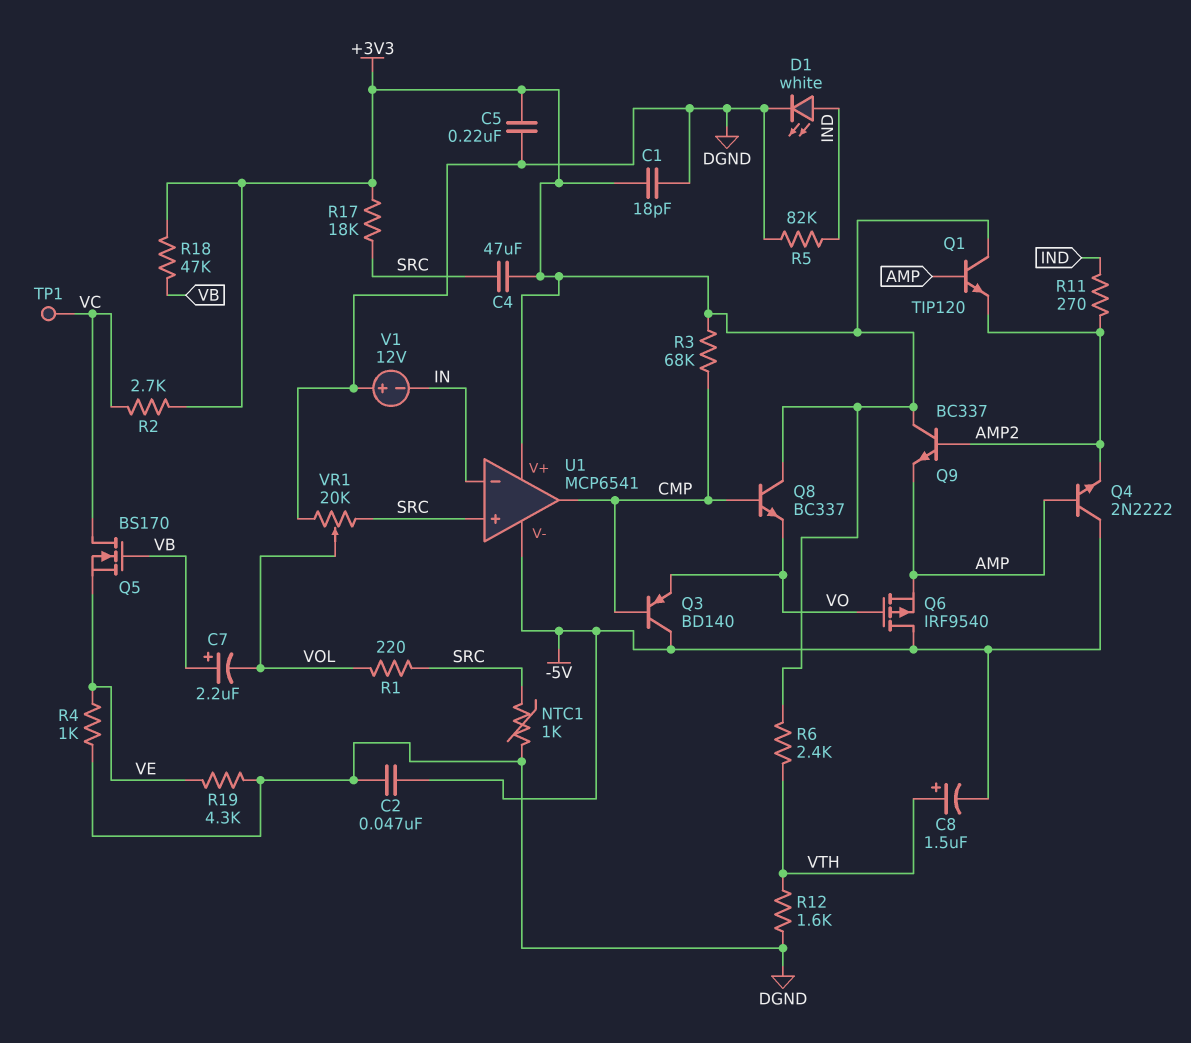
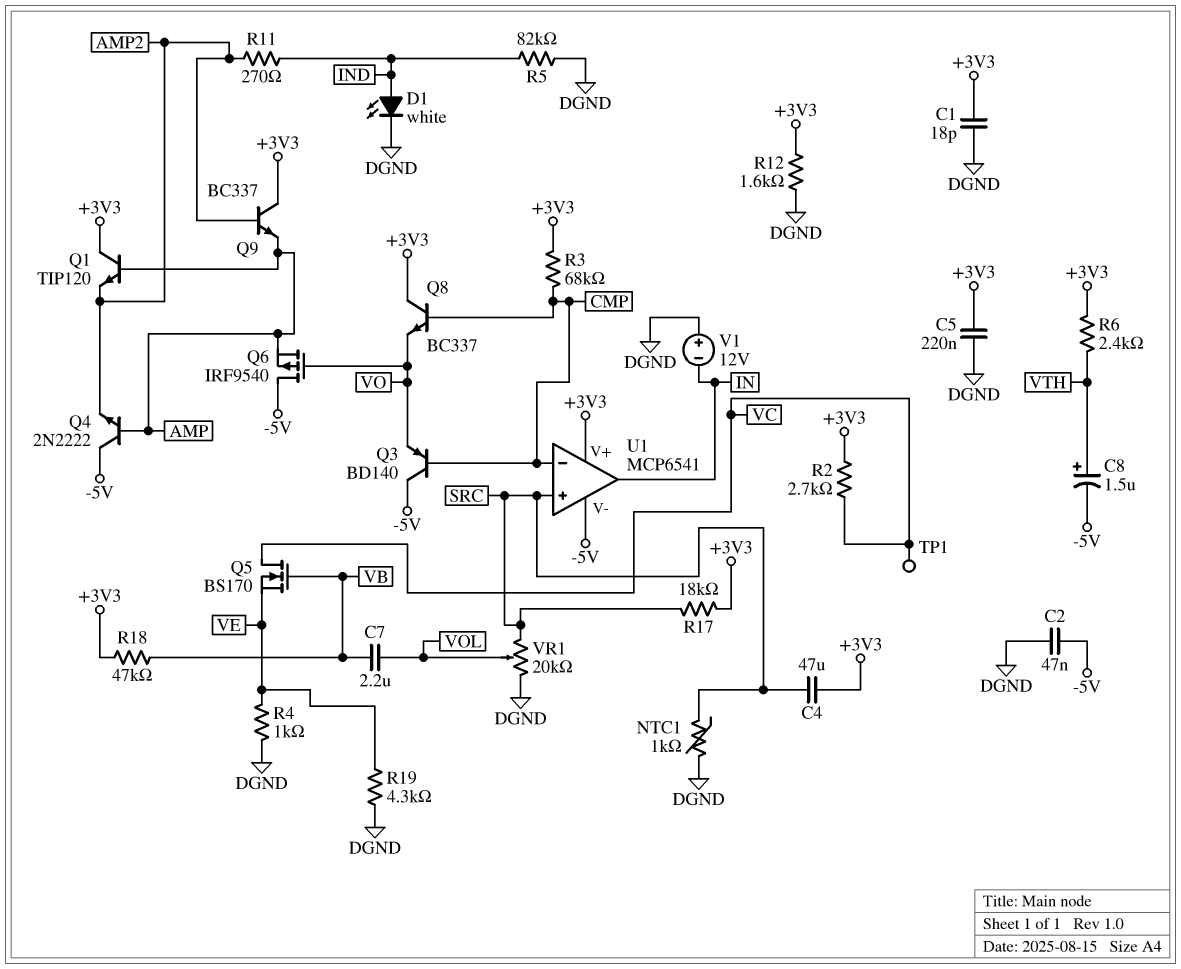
C7: 2.2uF (plus VB, minus VOL) -> 2.2uF (VB, VOL)
R1: 220 (SRC, VOL) -> none
R12: 1.6k (DGND, VTH) -> 1.6k (+3V3, DGND)
U1 pin in-: IN -> CMP
U1 pin out: CMP -> IN

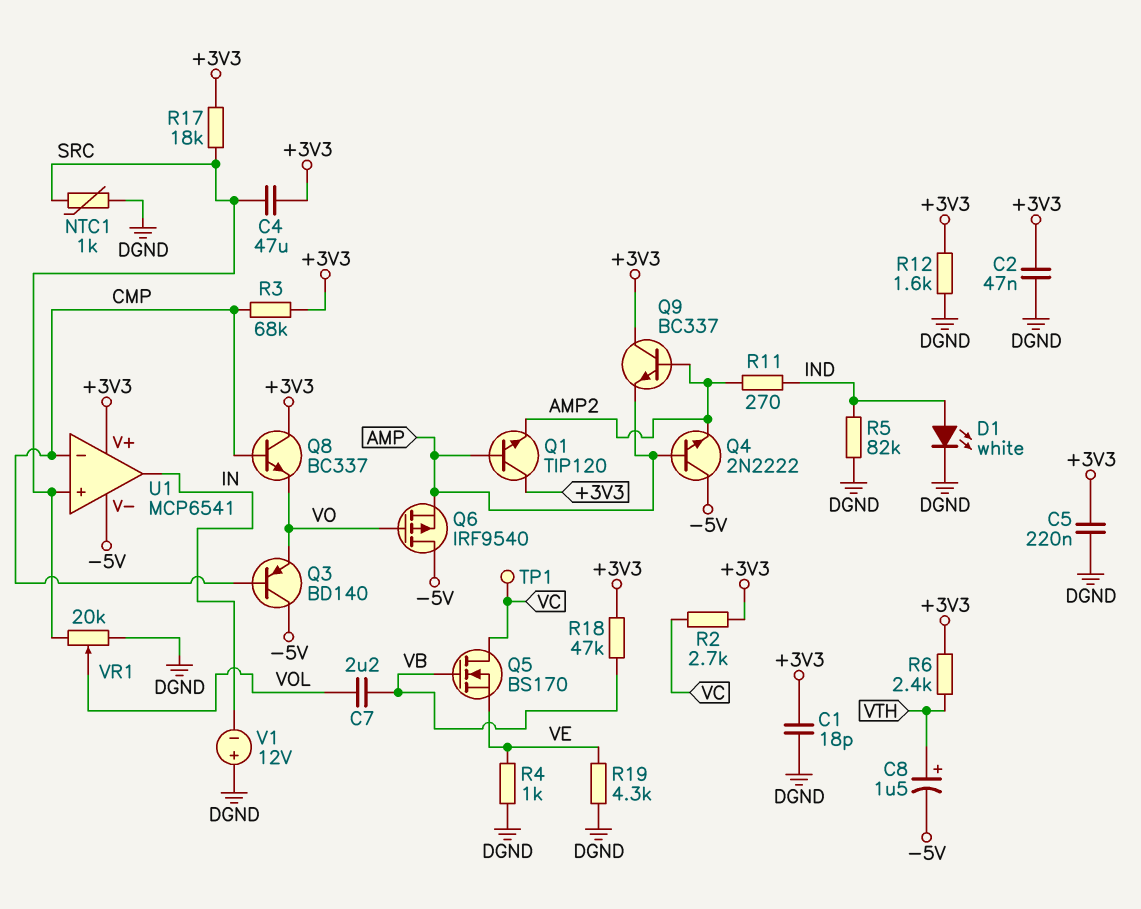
C2: 47nF (-5V, DGND) -> 47nF (+3V3, DGND)

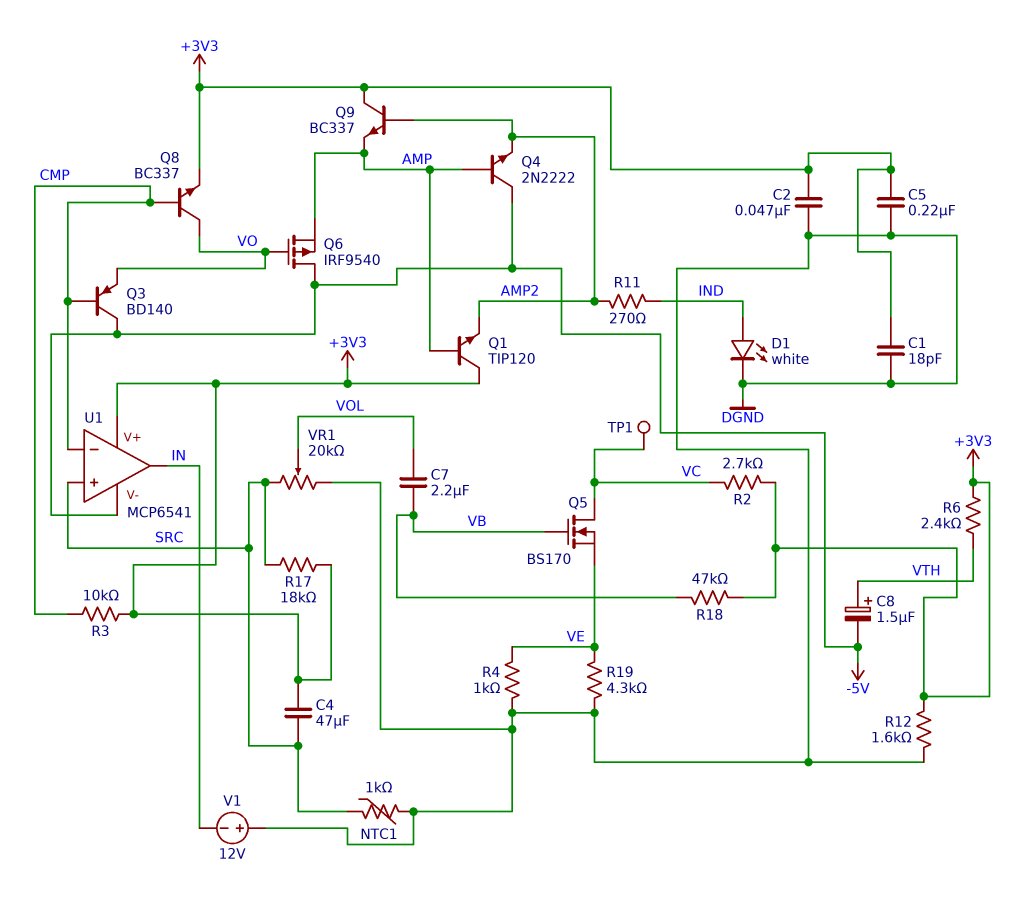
Q8: NPN BC337 (B CMP, C +3V3, E VO) -> NPN BC337 (B CMP, C VO, E +3V3)
R3: 68k (+3V3, CMP) -> 10k (+3V3, CMP)
R5: 82k (DGND, IND) -> none

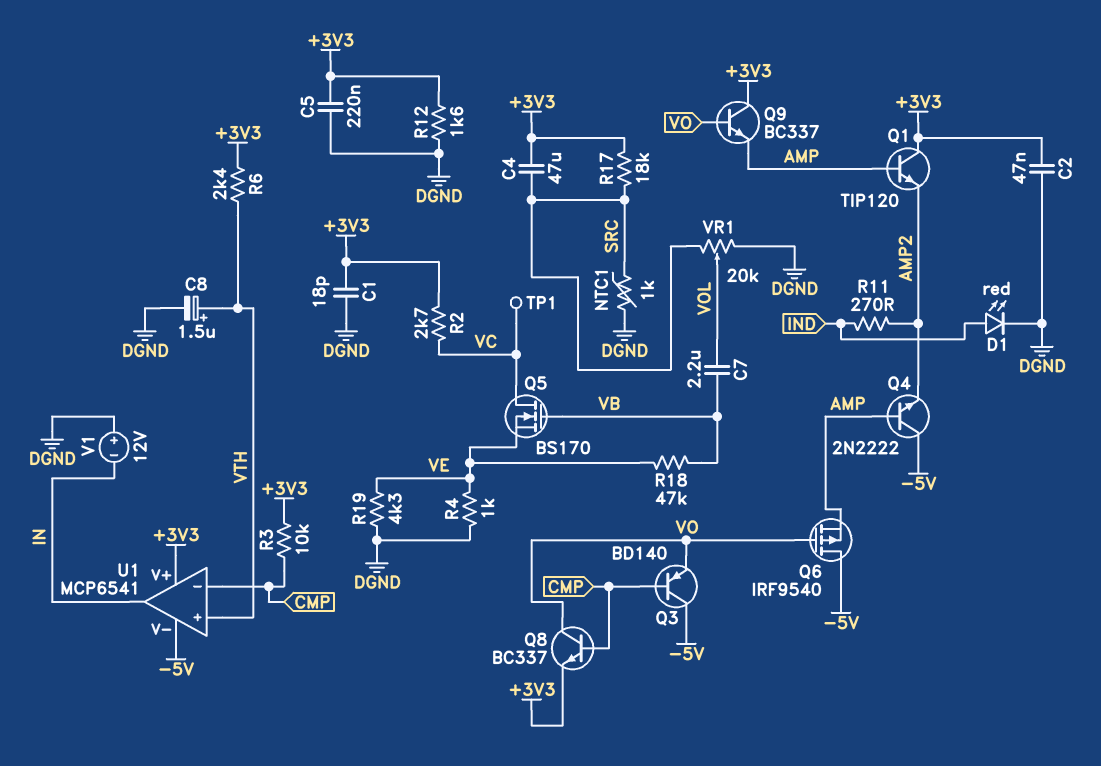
C8: 1.5uF (plus VTH, minus -5V) -> 1.5uF (plus VTH, minus DGND)
D1: LED white (A IND, K DGND) -> LED red (A IND, K DGND)
Q9: NPN BC337 (B AMP2, C +3V3, E AMP) -> NPN BC337 (B VO, C +3V3, E AMP)
R18: 47k (+3V3, VB) -> 47k (VB, VE)
U1 pin in+: SRC -> VTH

